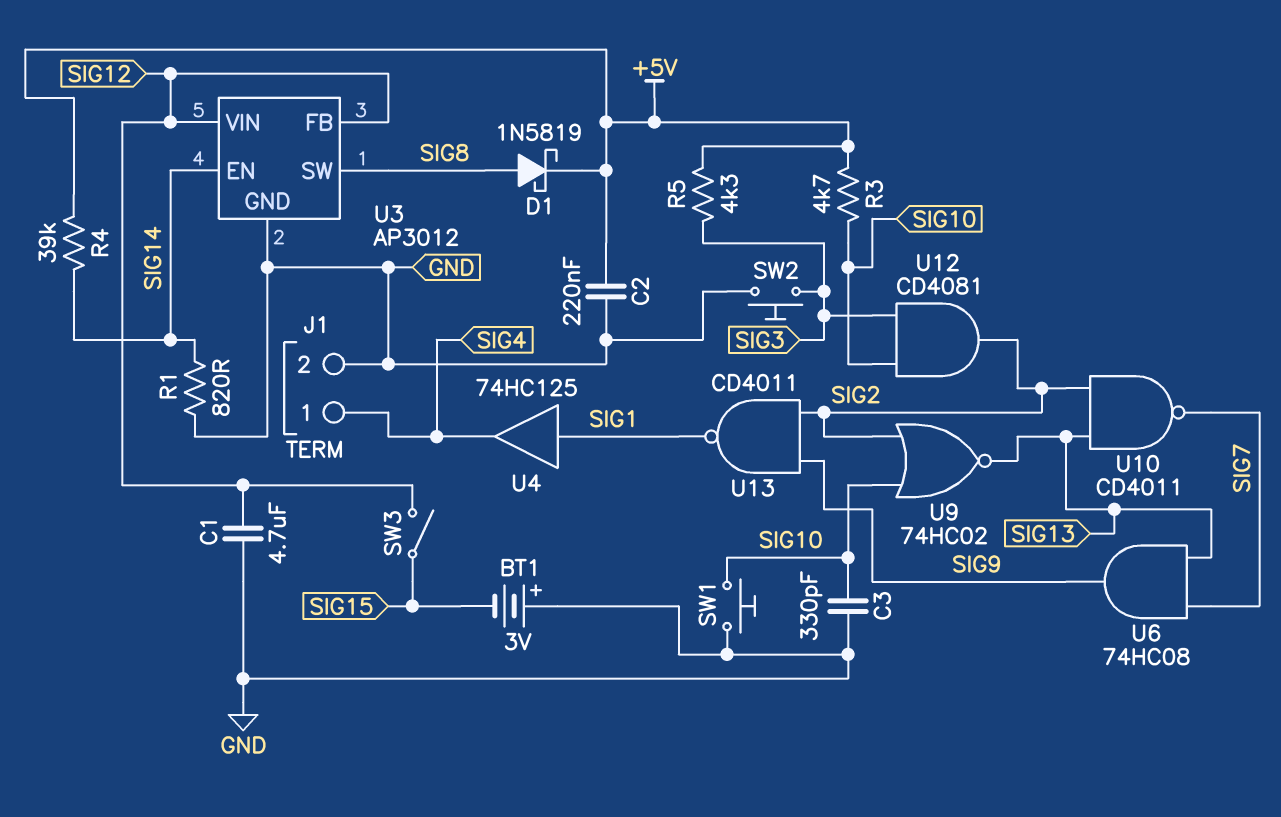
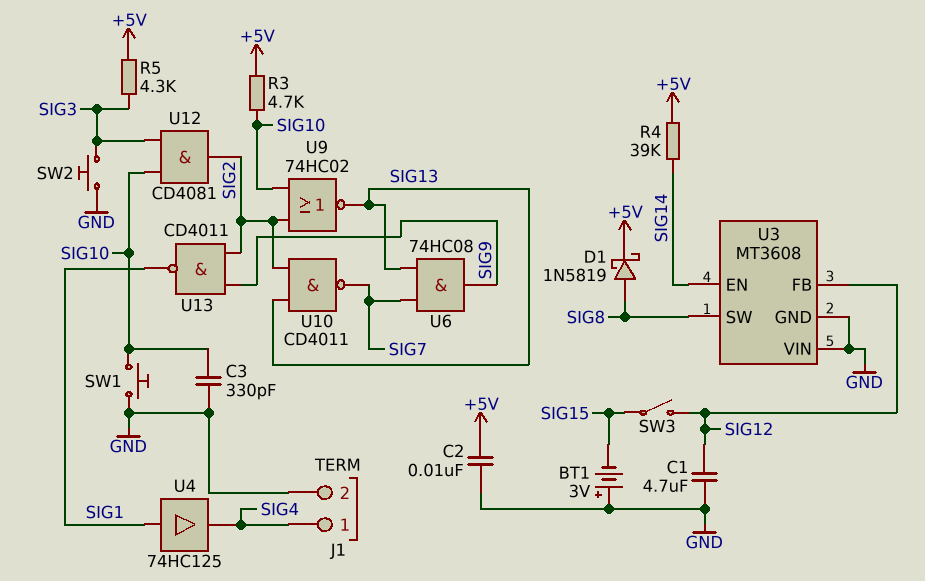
C2: 220nF (+5V, GND) -> 10nF (+5V, GND)
R1: 820 (GND, SIG14) -> none
U3: AP3012 -> MT3608
U3 pin VIN: SIG12 -> GND

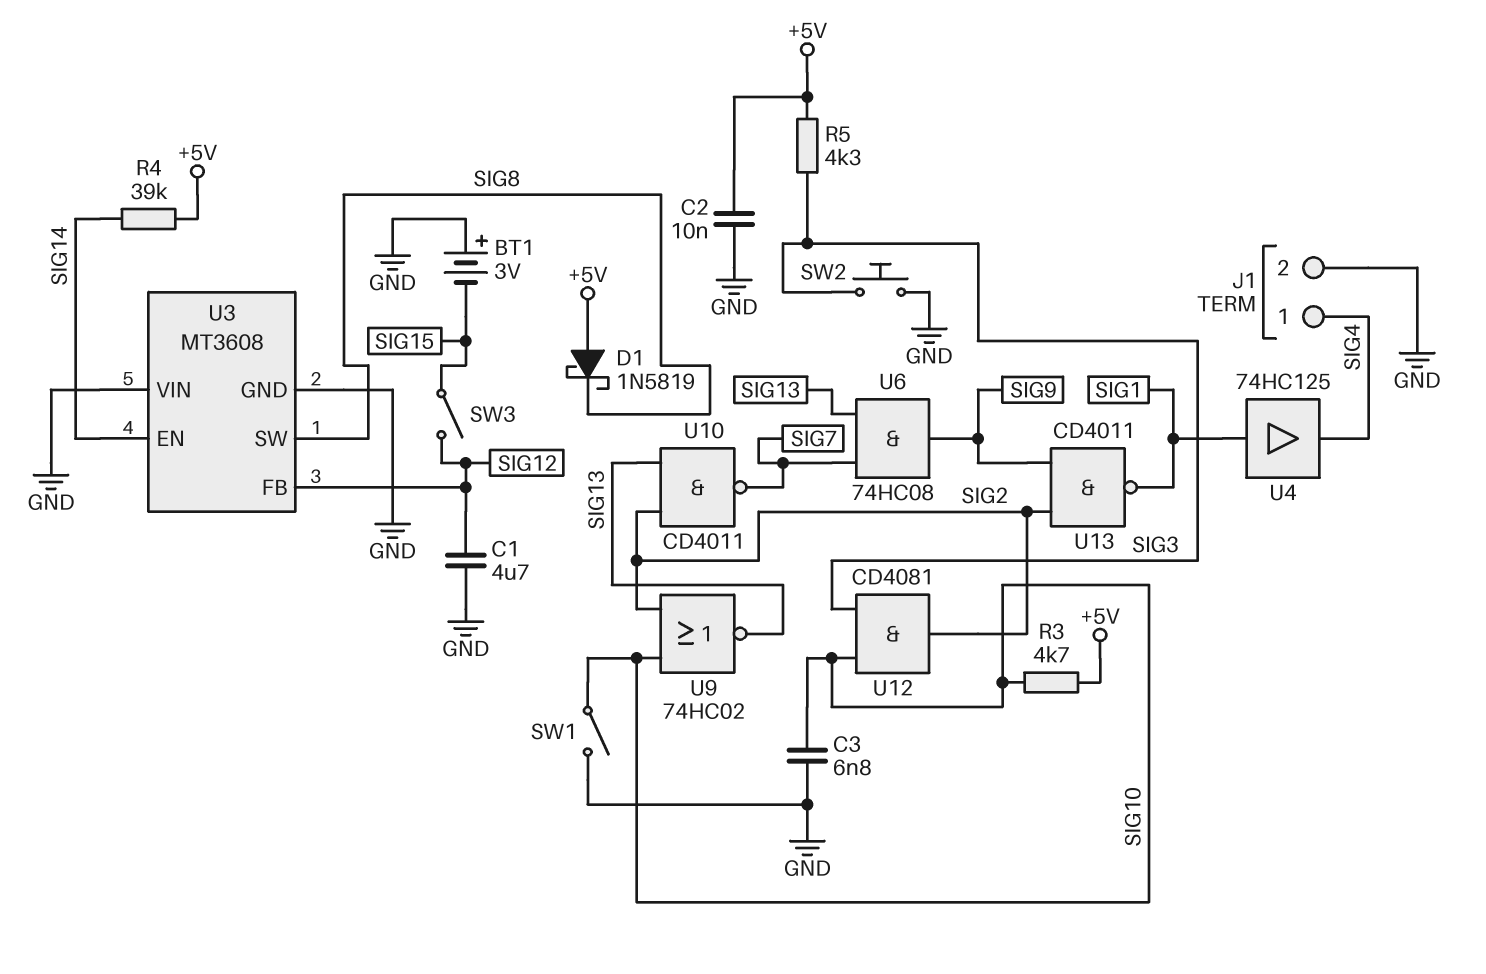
C3: 330pF (GND, SIG10) -> 6.8nF (GND, SIG10)
D1: schottky 1N5819 (A SIG8, K +5V) -> schottky 1N5819 (A +5V, K SIG8)
SW1: button (GND, SIG10) -> switch (GND, SIG10)

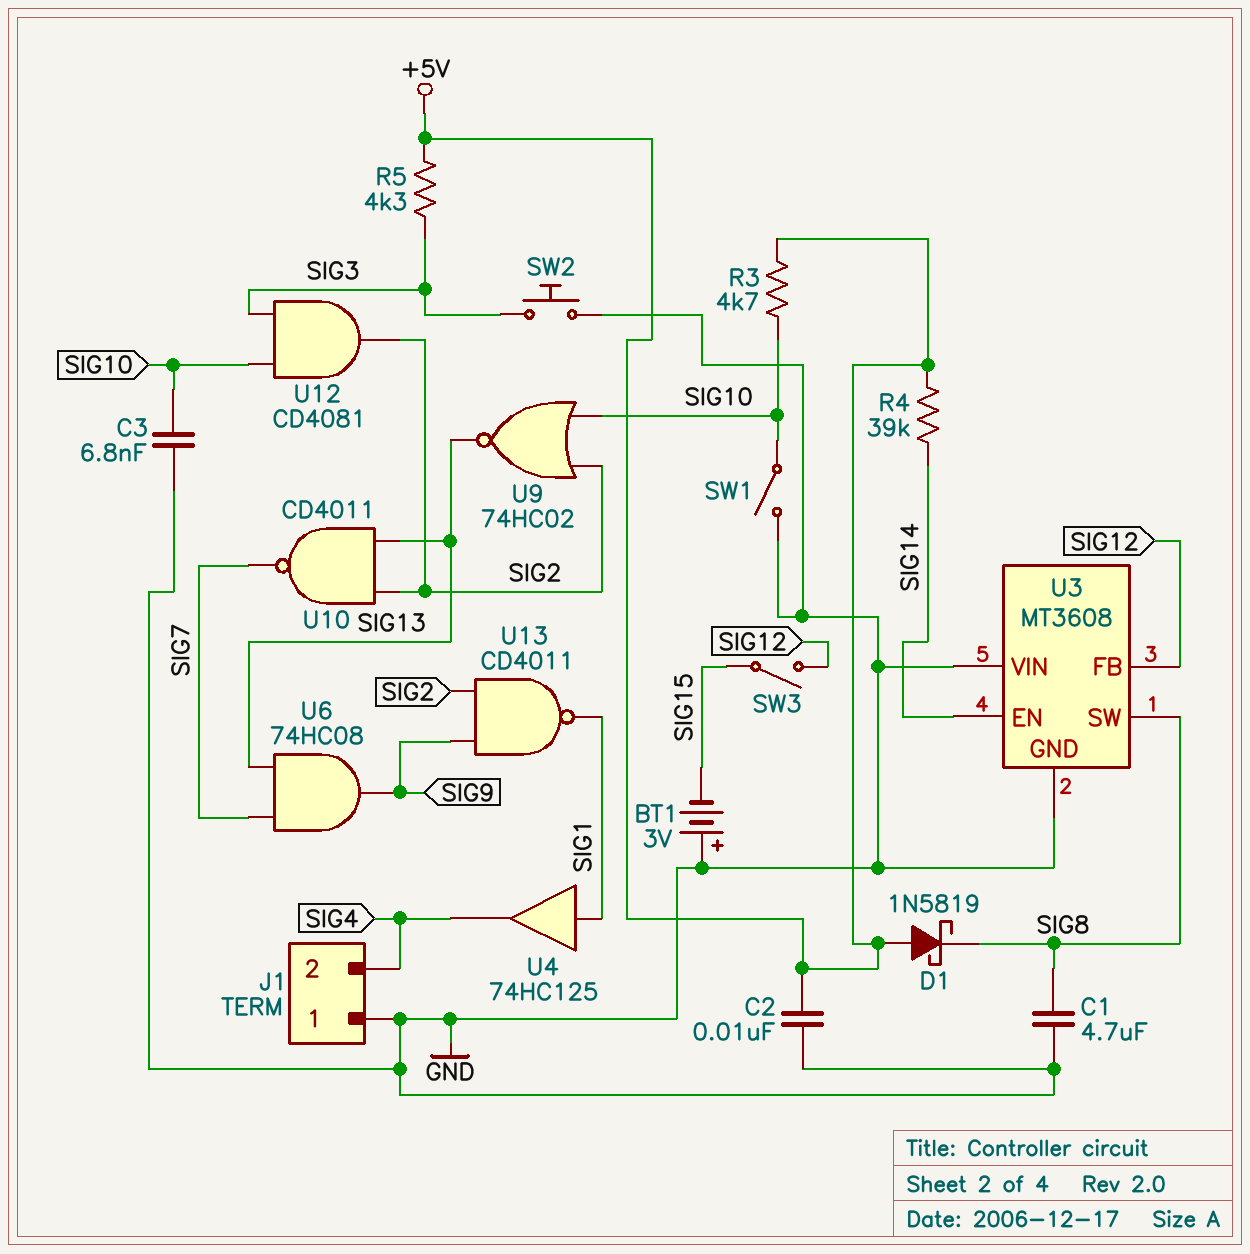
C1: 4.7uF (GND, SIG12) -> 4.7uF (GND, SIG8)
J1 pin 1: SIG4 -> GND
J1 pin 2: GND -> SIG4

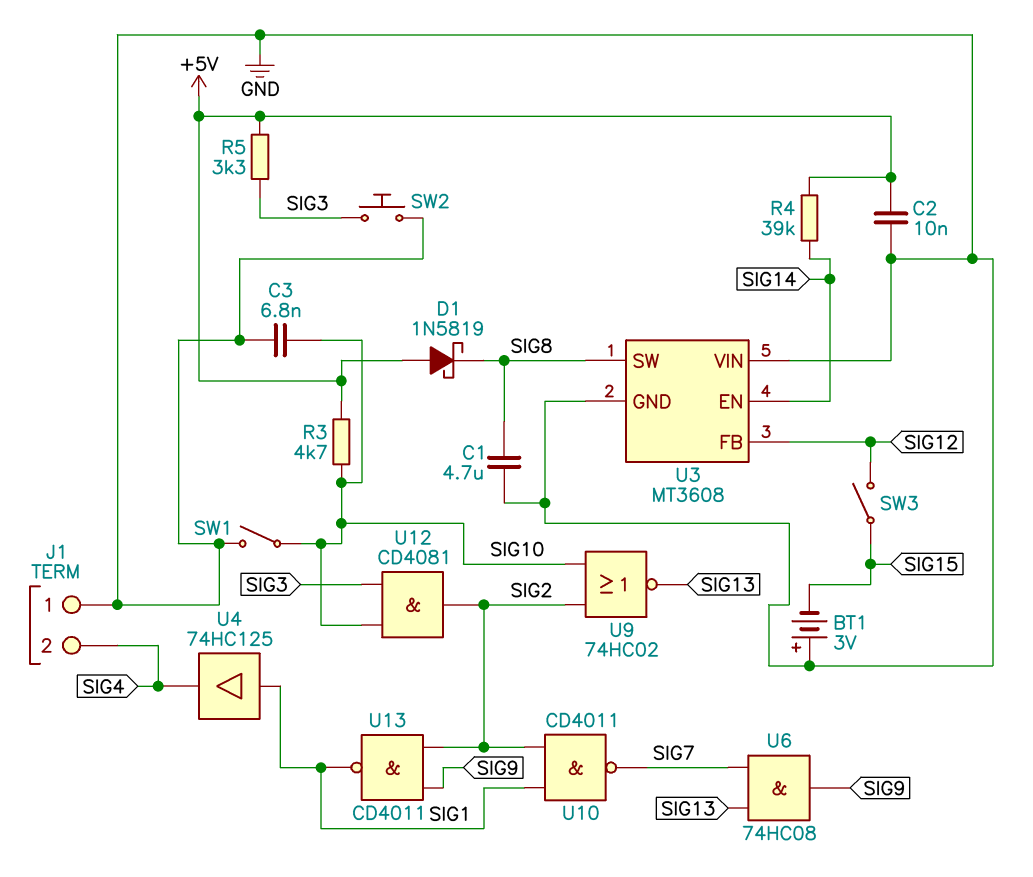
R5: 4.3k (+5V, SIG3) -> 3.3k (+5V, SIG3)
U10: NAND CD4011 (in SIG2, in SIG13, out SIG7) -> NAND CD4011 (in SIG1, in SIG2, out SIG7)

